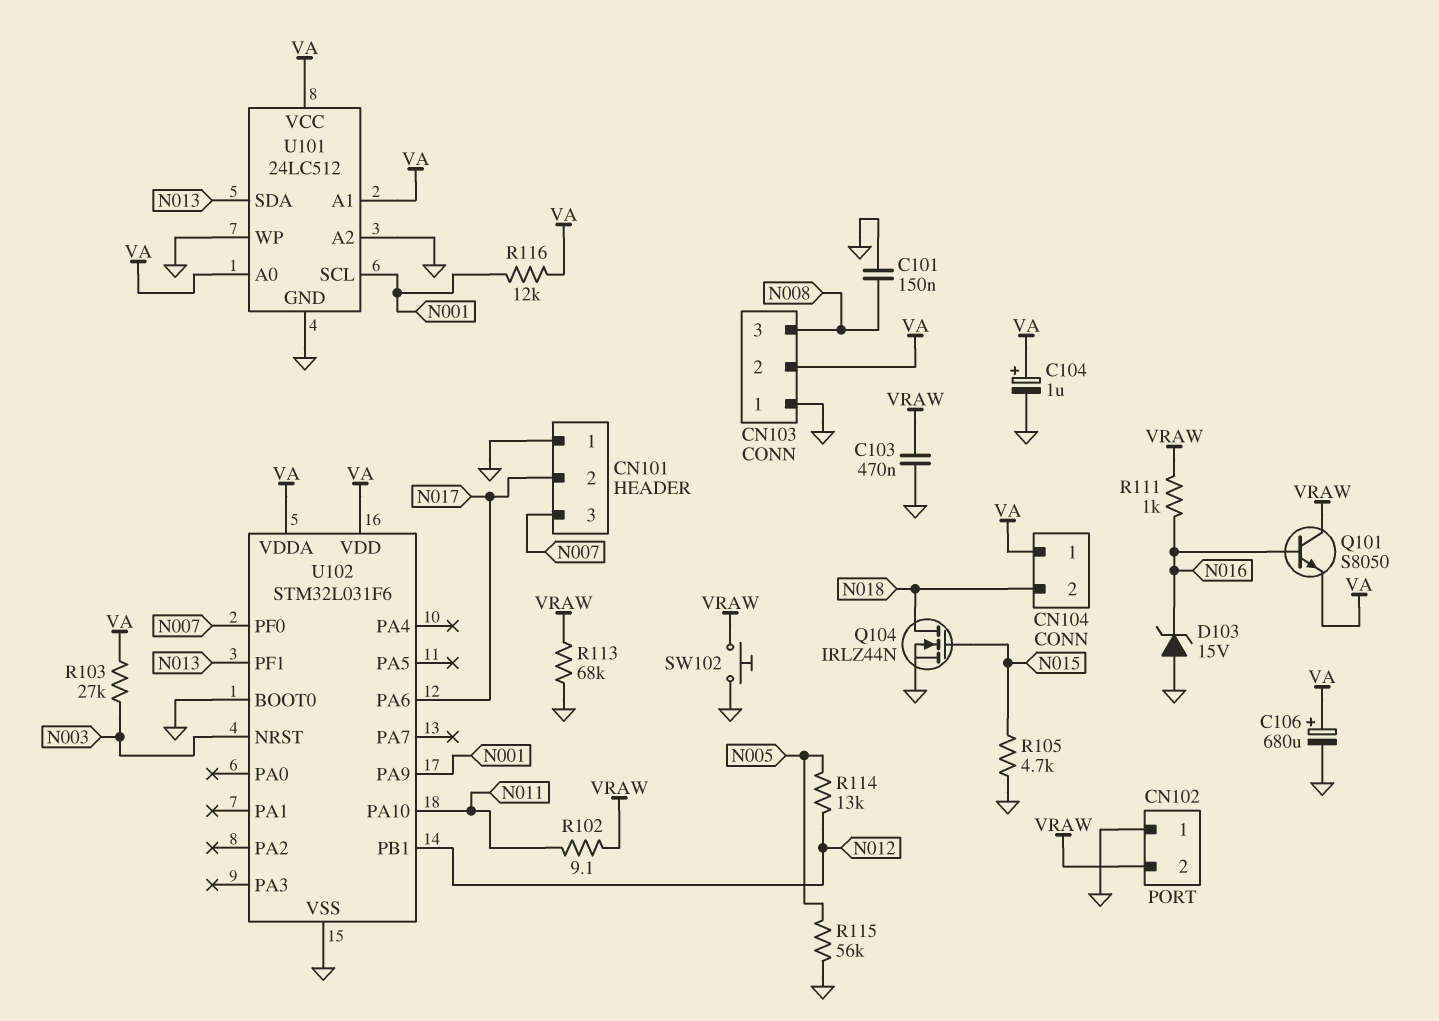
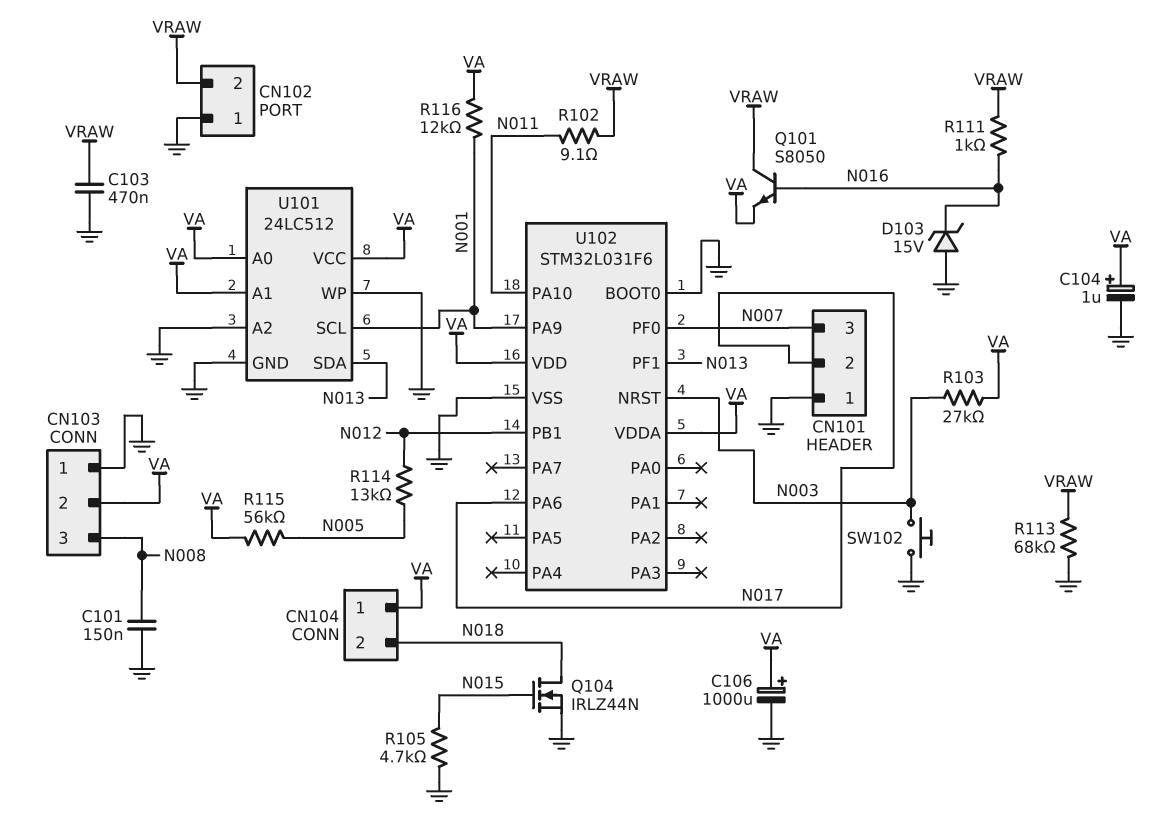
C106: 680uF (plus VA, minus GND) -> 1000uF (plus VA, minus GND)
R115: 56k (GND, N005) -> 56k (N005, VA)
SW102: button (GND, VRAW) -> button (GND, N003)

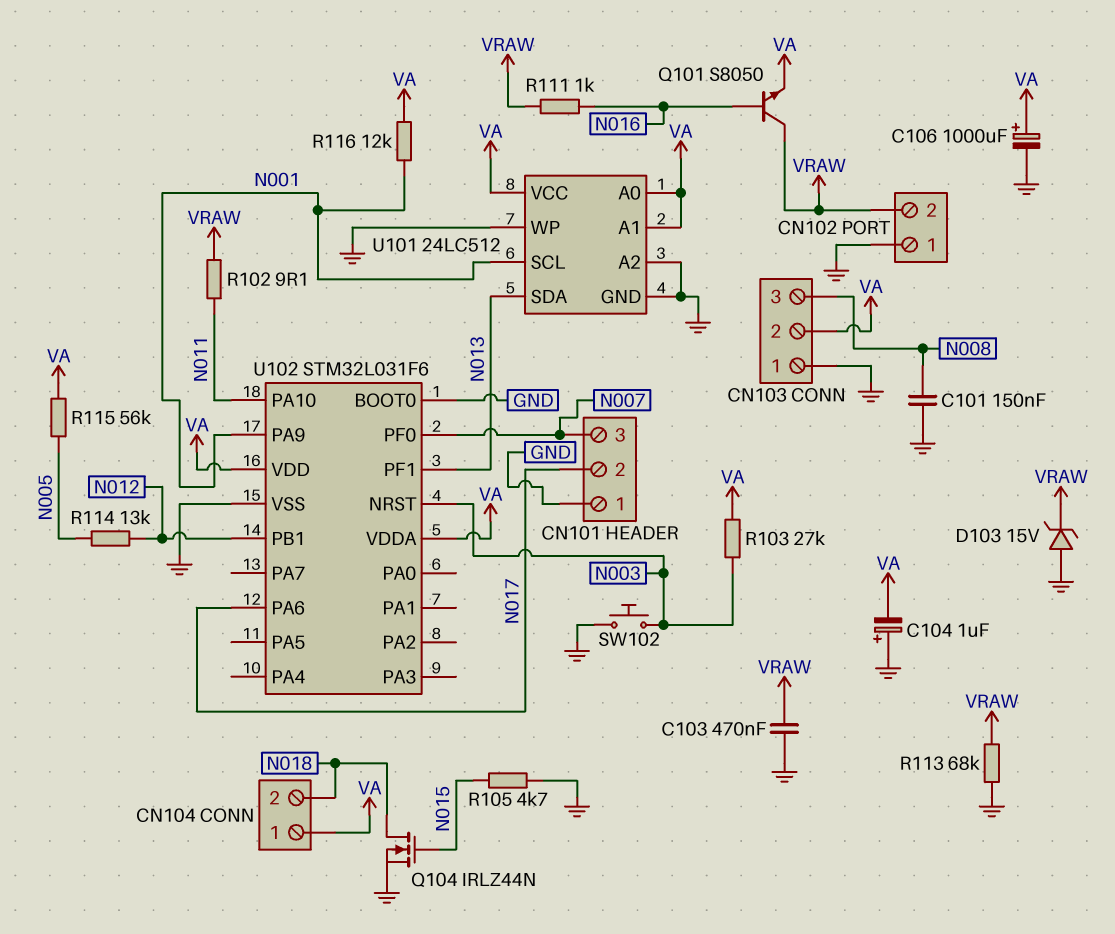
C104: 1uF (plus VA, minus GND) -> 1uF (plus GND, minus VA)
D103: zener 15V (A GND, K N016) -> zener 15V (A GND, K VRAW)

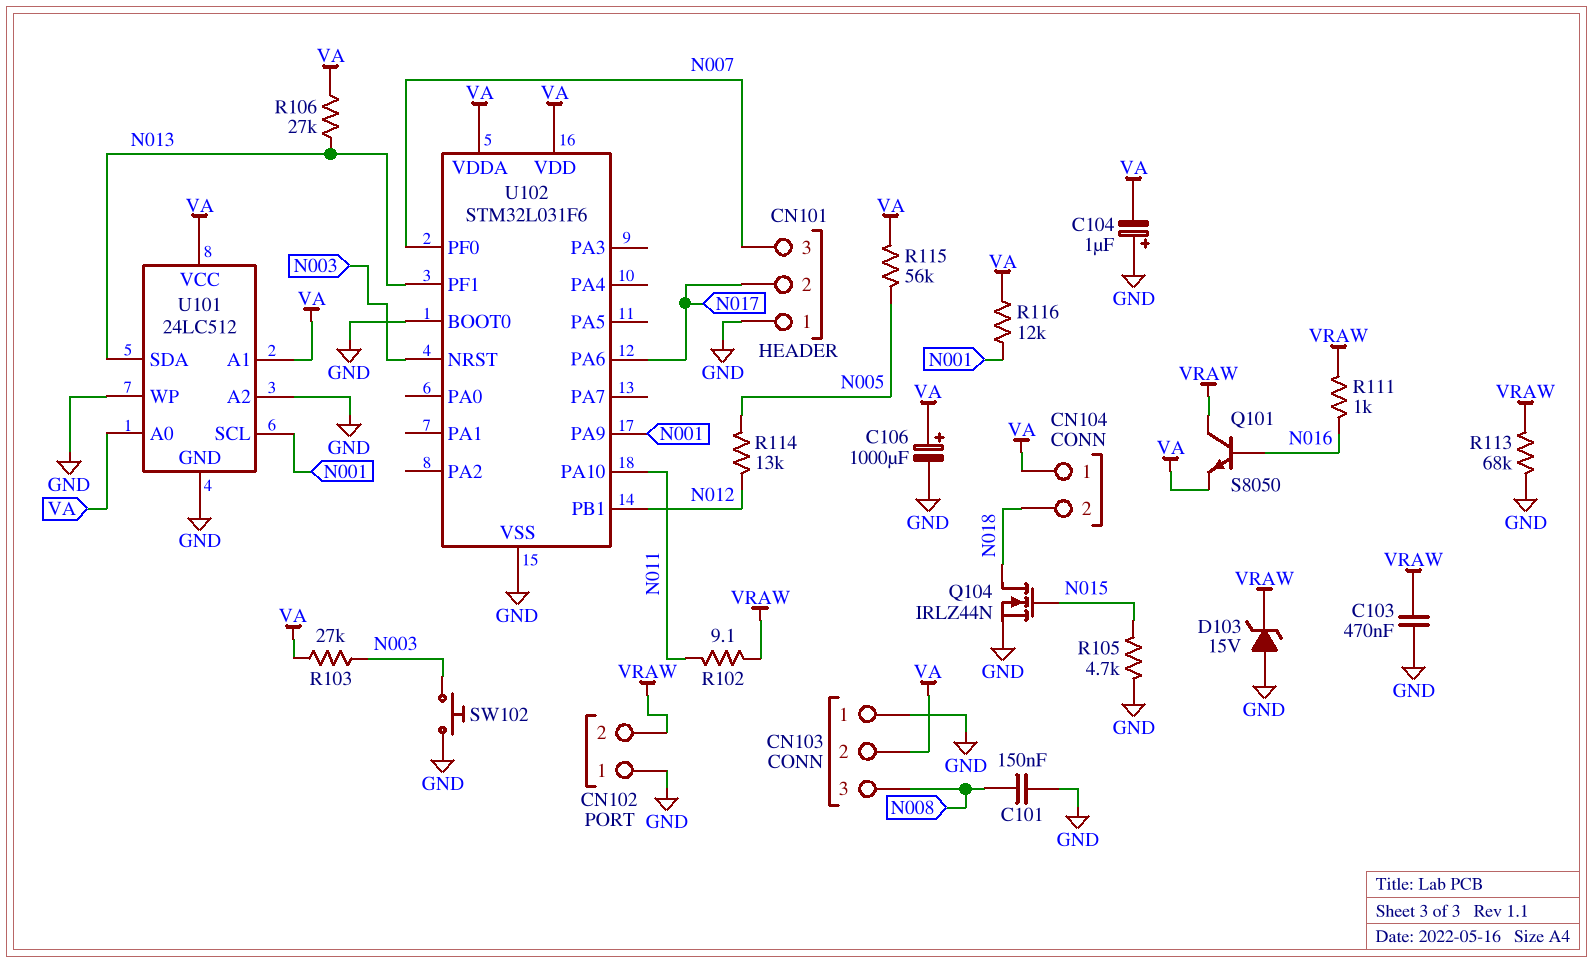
R106: none -> 27k (N013, VA)

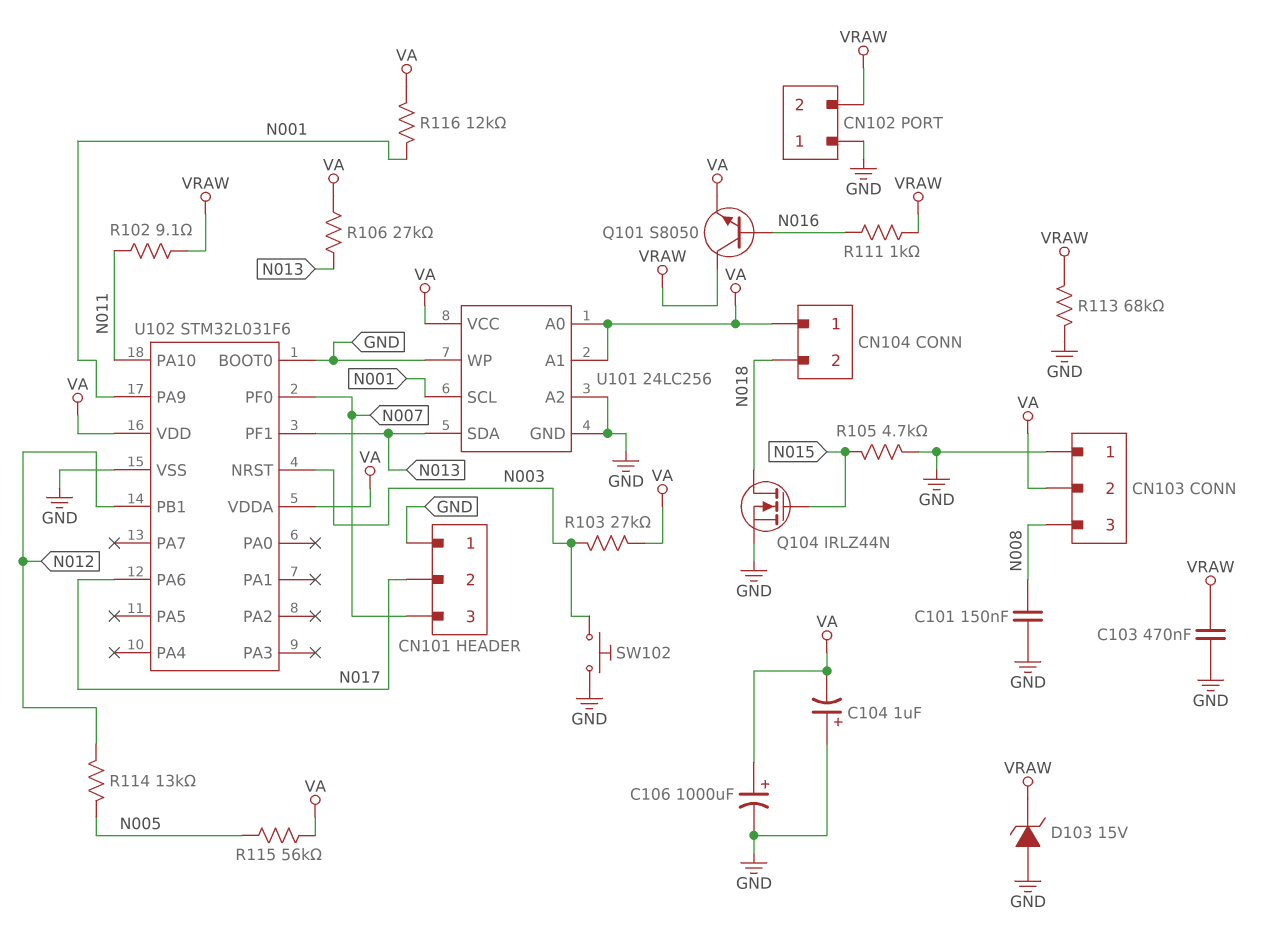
U101: 24LC512 -> 24LC256

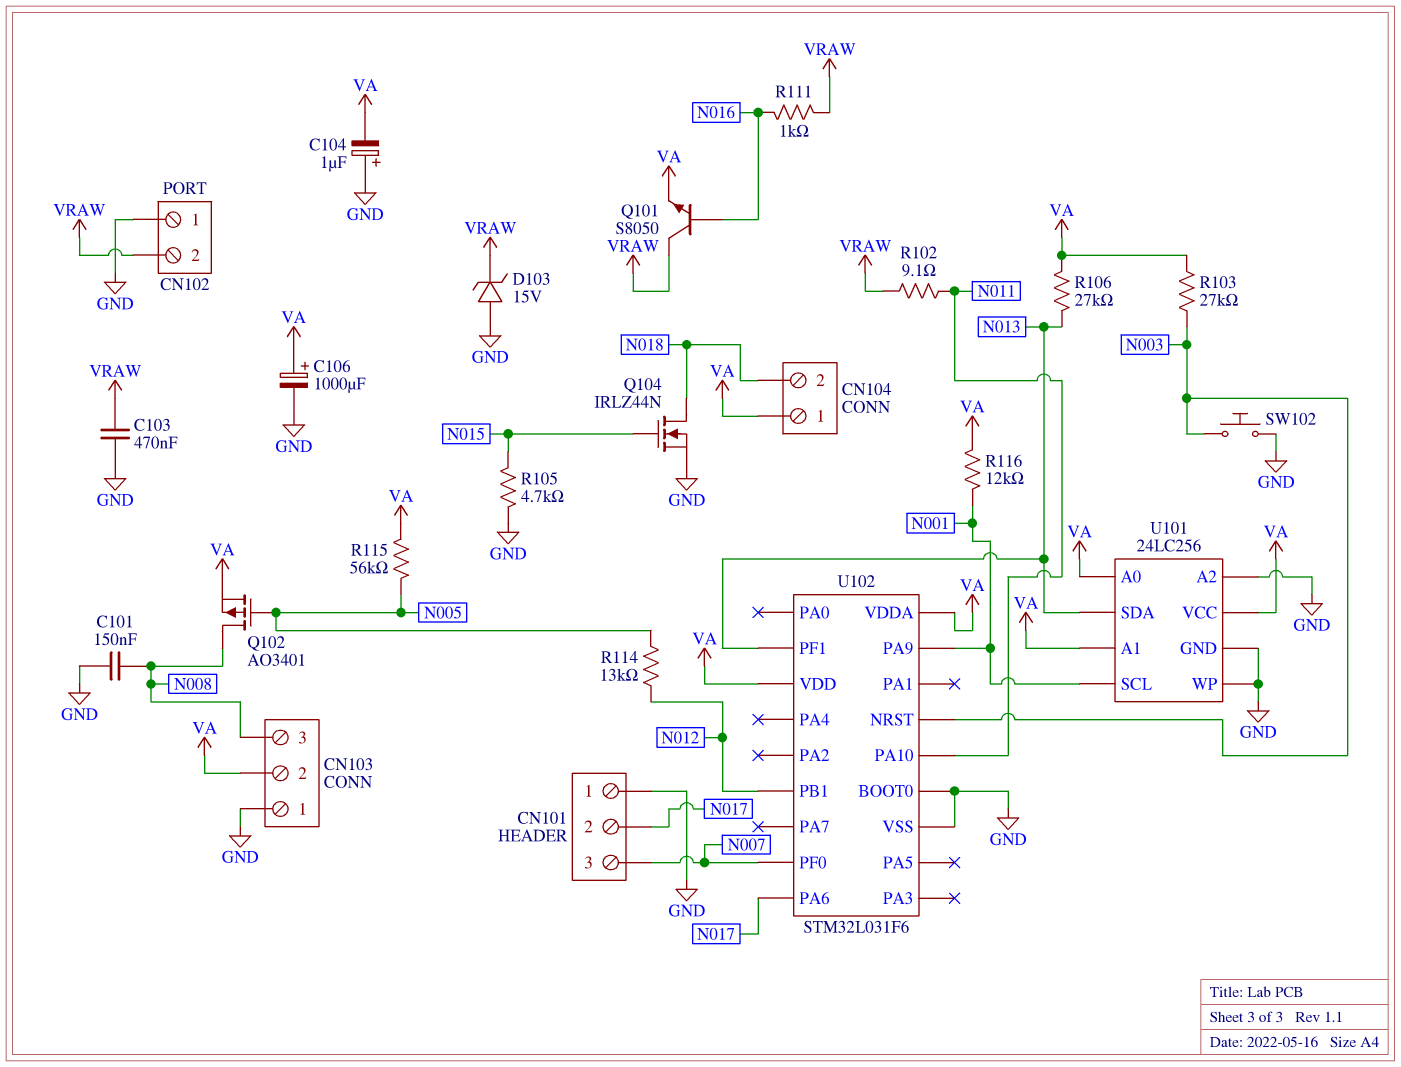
Q102: none -> PMOS AO3401 (G N005, D N008, S VA)
R113: 68k (GND, VRAW) -> none

